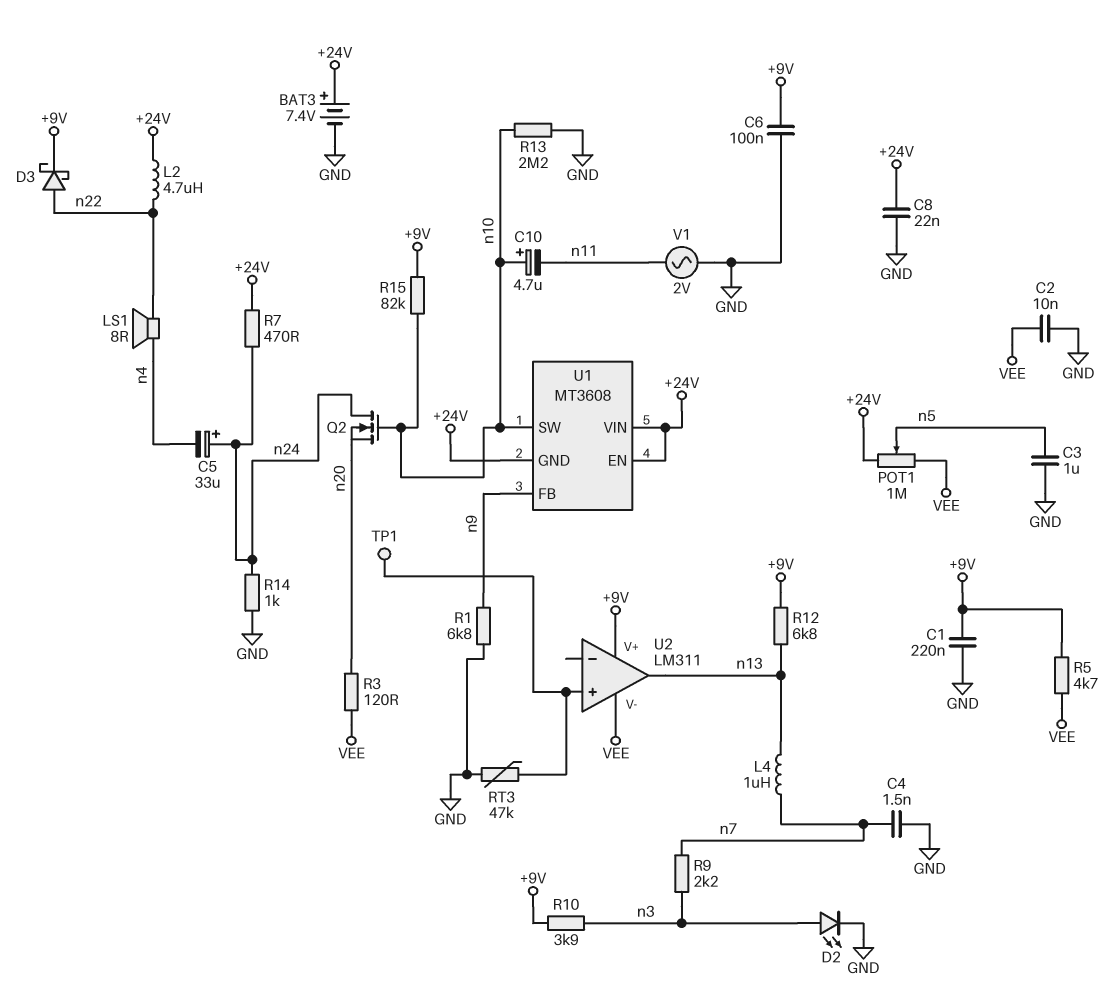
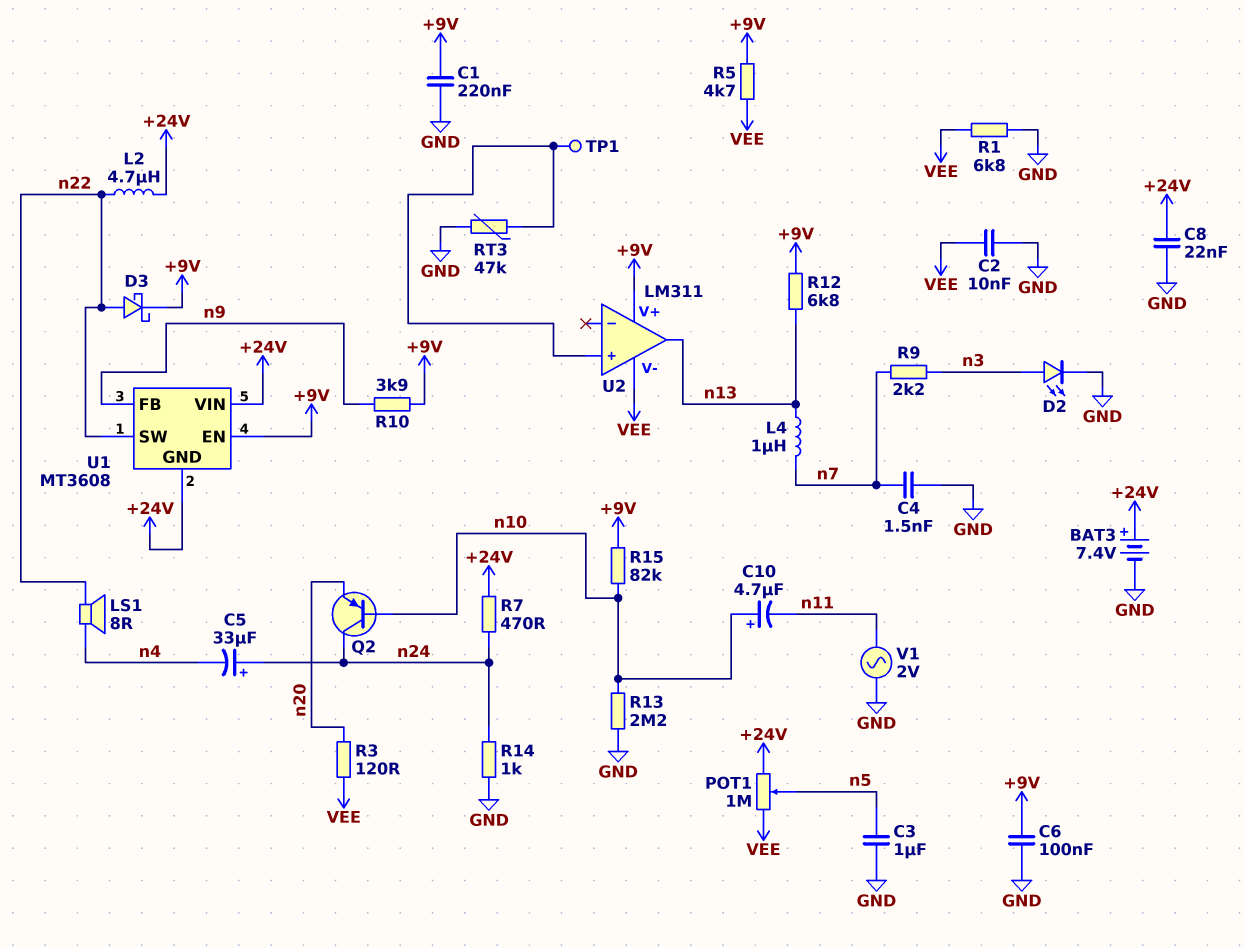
Q2: NMOS (G n10, D n24, S n20) -> PNP (B n10, C n24, E n20)
R1: 6.8k (GND, n9) -> 6.8k (GND, VEE)
R10: 3.9k (+9V, n3) -> 3.9k (+9V, n9)
U1 pin EN: +24V -> +9V
U1 pin SW: n10 -> n22

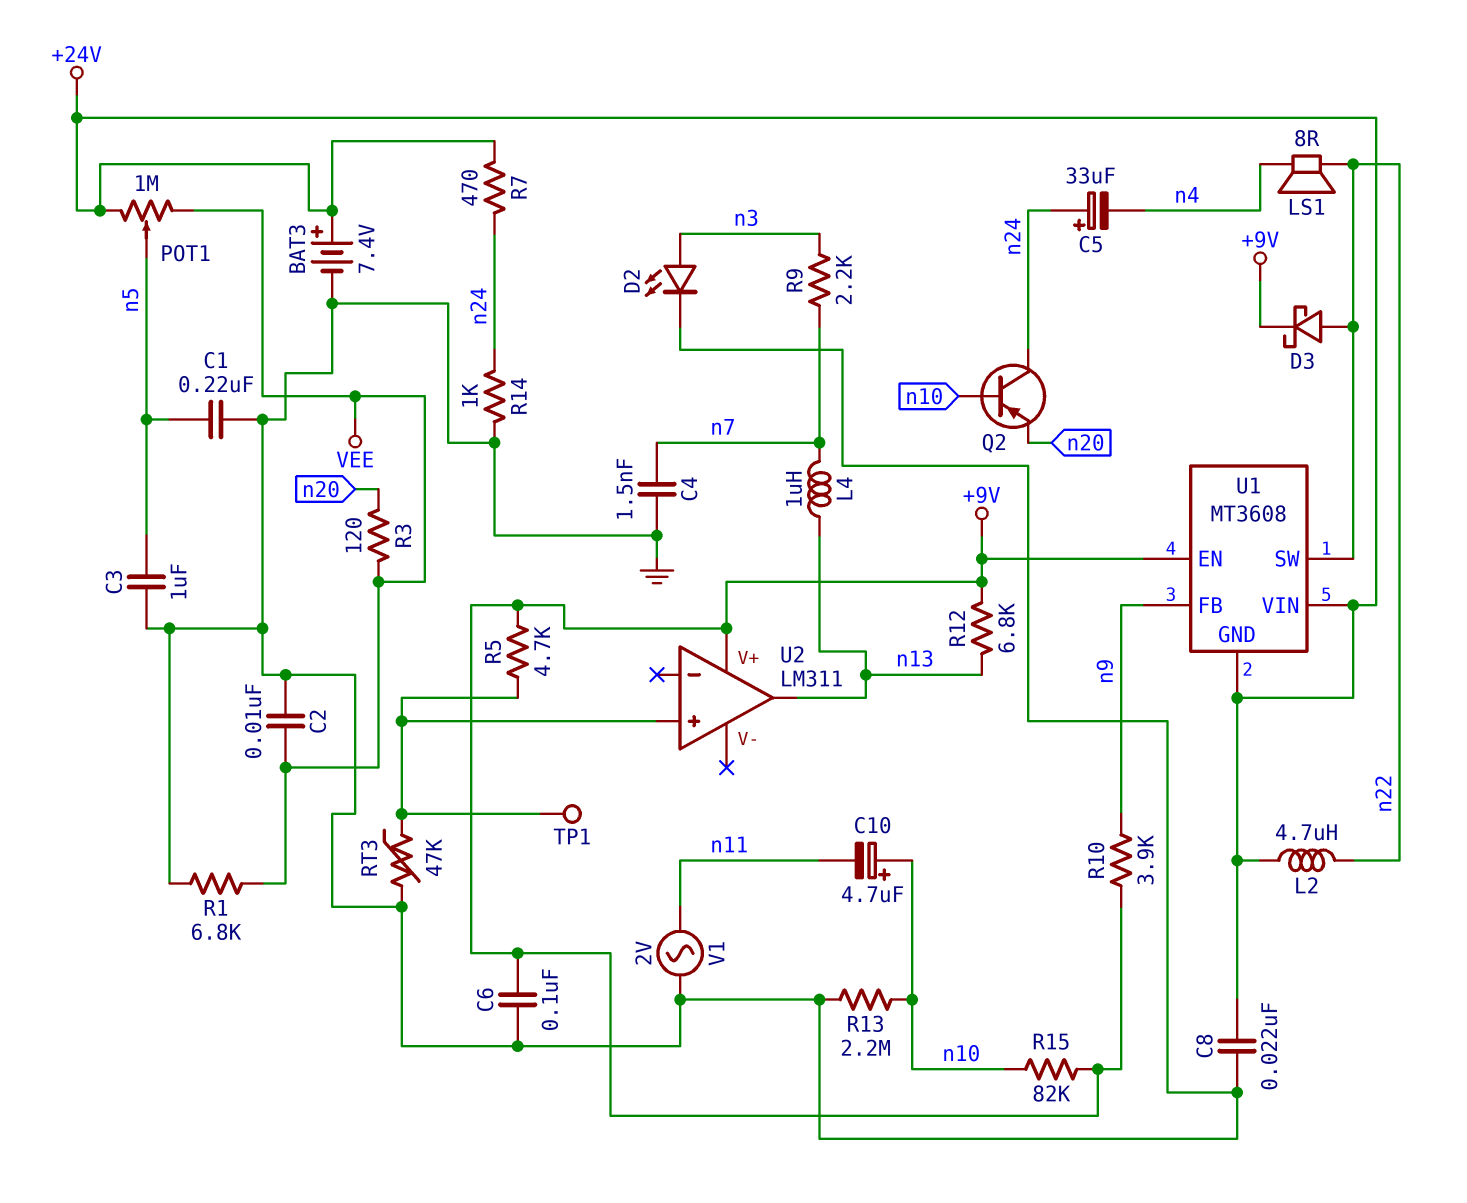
C1: 220nF (+9V, GND) -> 220nF (GND, n5)
R5: 4.7k (+9V, VEE) -> 4.7k (+9V, U2/in+)
U2 pin V-: VEE -> none

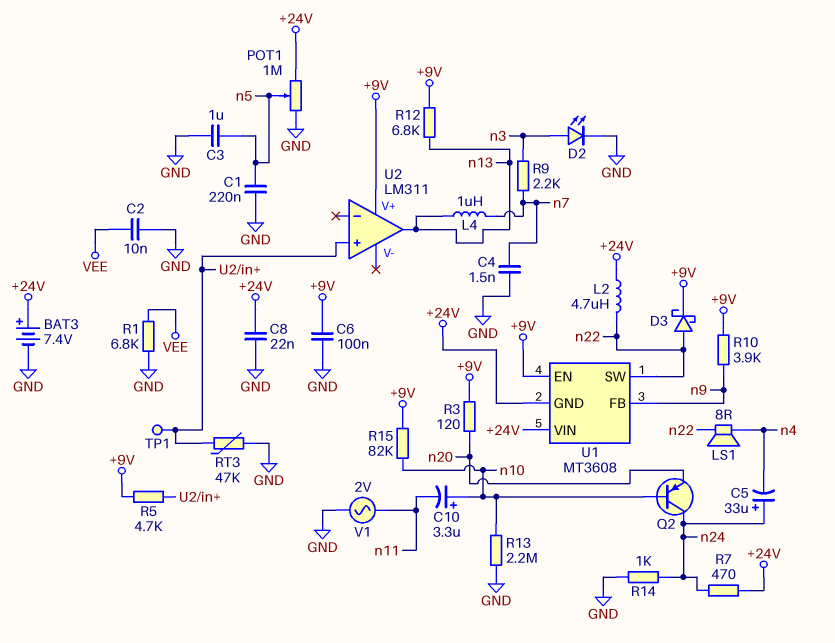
C10: 4.7uF (plus n10, minus n11) -> 3.3uF (plus n10, minus n11)
POT1: 1M (+24V, VEE, wiper n5) -> 1M (+24V, GND, wiper n5)
R3: 120 (VEE, n20) -> 120 (+9V, n20)

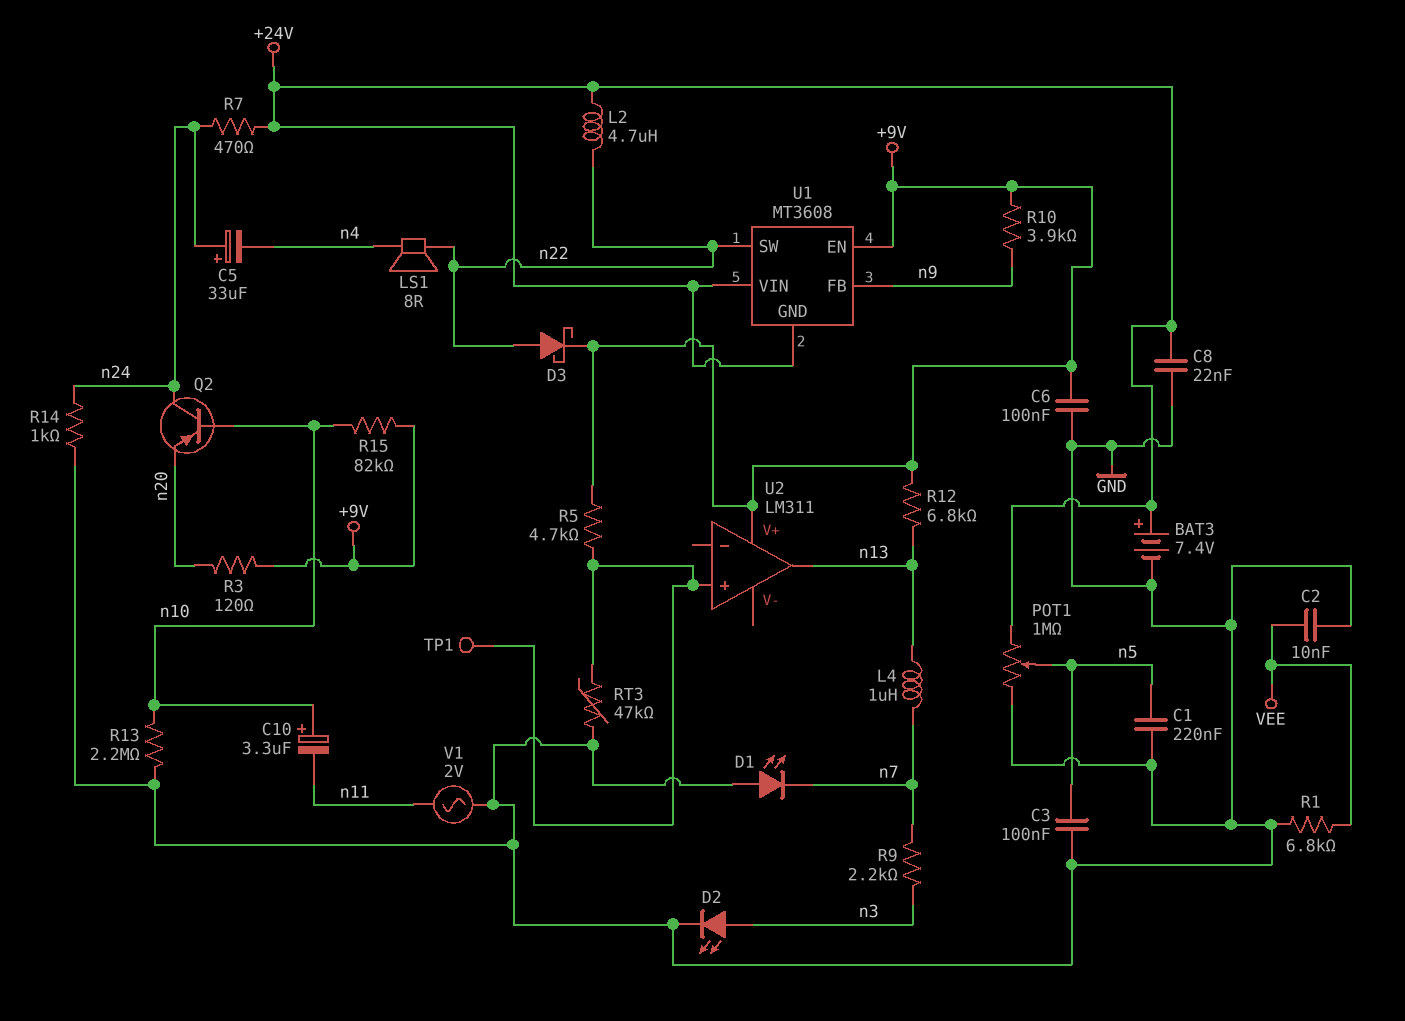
C3: 1uF (GND, n5) -> 100nF (GND, n5)
C4: 1.5nF (GND, n7) -> none
D1: none -> LED (A GND, K n7)

